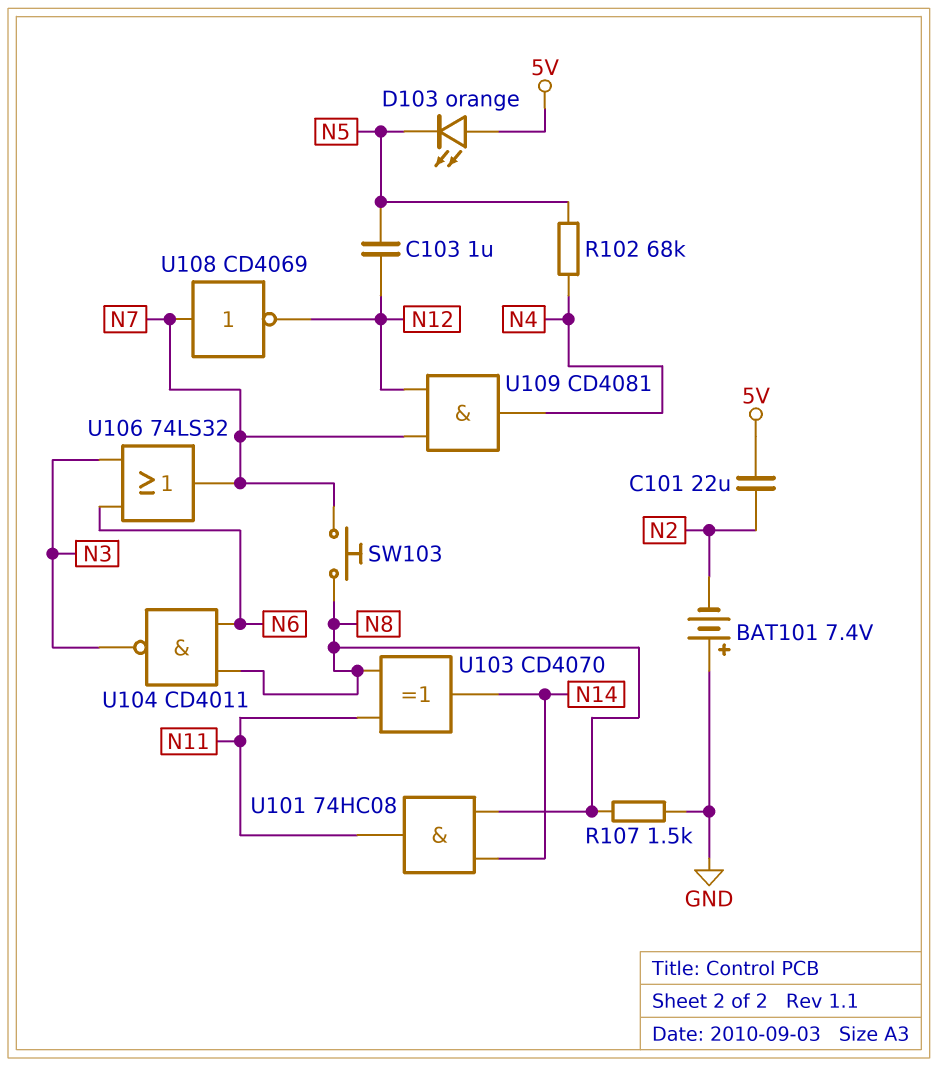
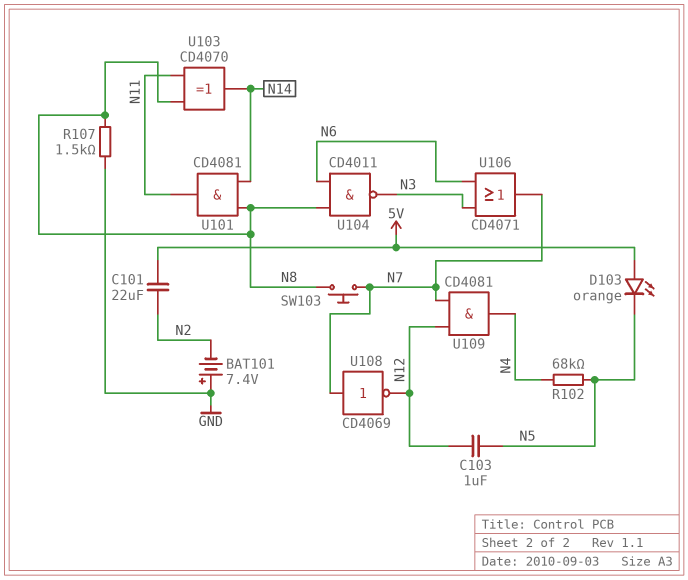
U101: AND 74HC08 (in N8, in N14, out N11) -> AND CD4081 (in N8, in N14, out N11)
U106: OR 74LS32 (in N3, in N6, out N7) -> OR CD4071 (in N3, in N6, out N7)

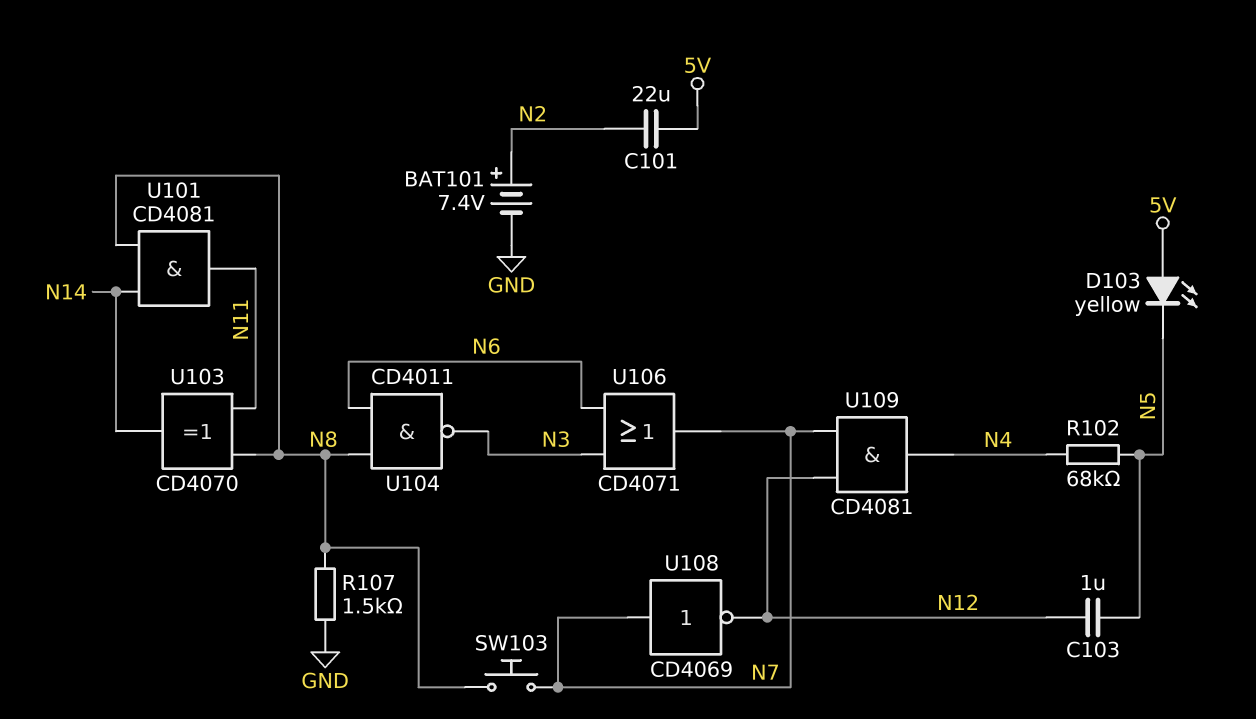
BAT101: 7.4V (plus GND, minus N2) -> 7.4V (plus N2, minus GND)
D103: LED orange (A 5V, K N5) -> LED yellow (A 5V, K N5)

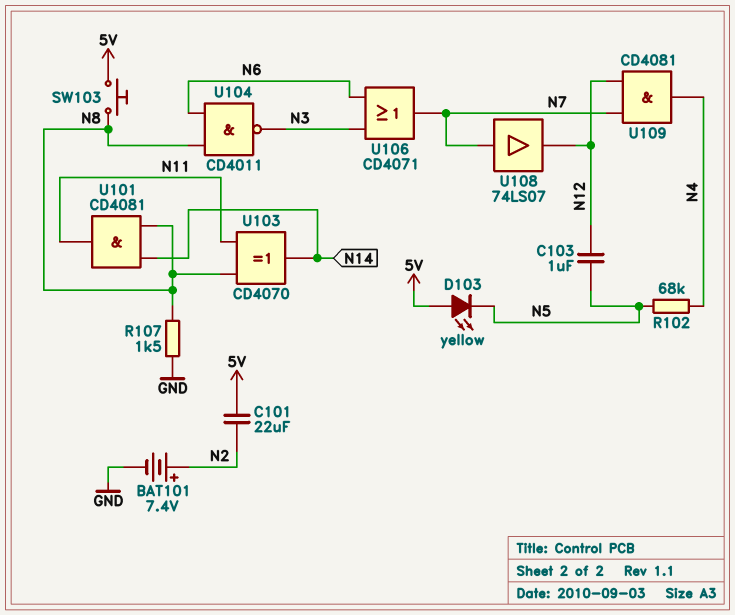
SW103: button (N7, N8) -> button (5V, N8)
U108: NOT CD4069 (in N7, out N12) -> buffer 74LS07 (in N7, out N12)

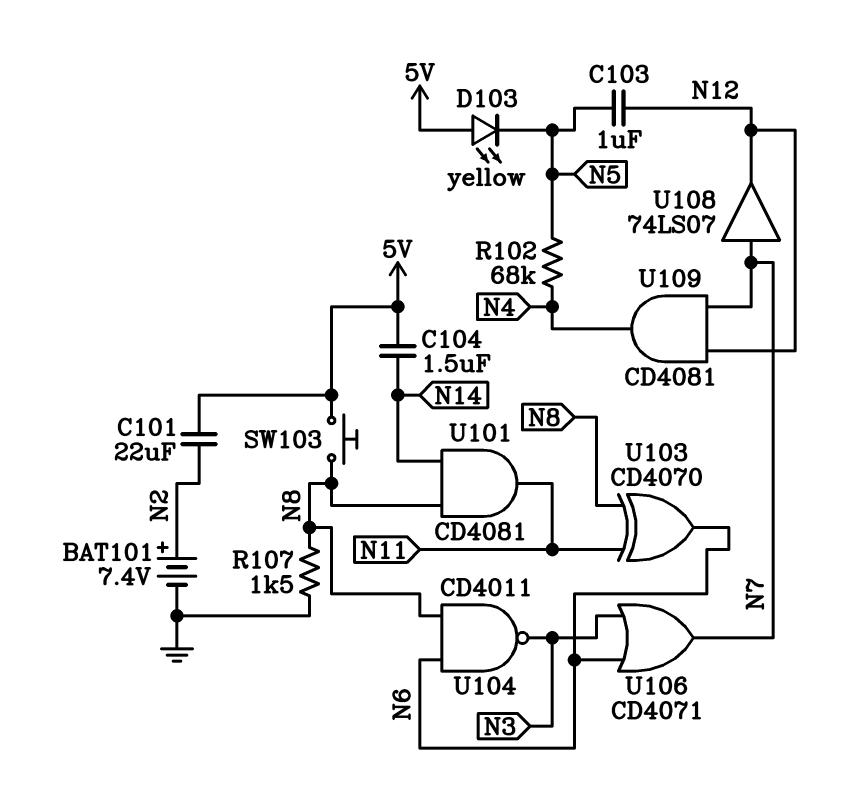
C104: none -> 1.5uF (5V, N14)
U103: XOR CD4070 (in N8, in N11, out N14) -> XOR CD4070 (in N8, in N11, out N6)

